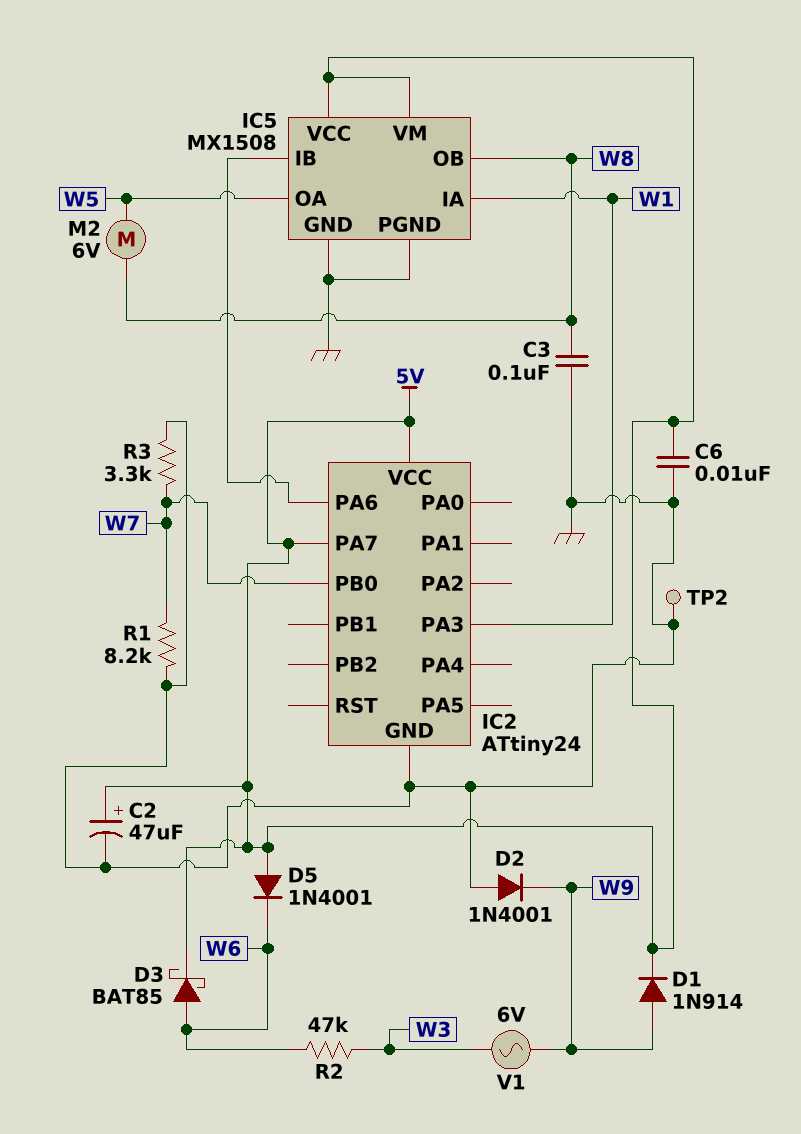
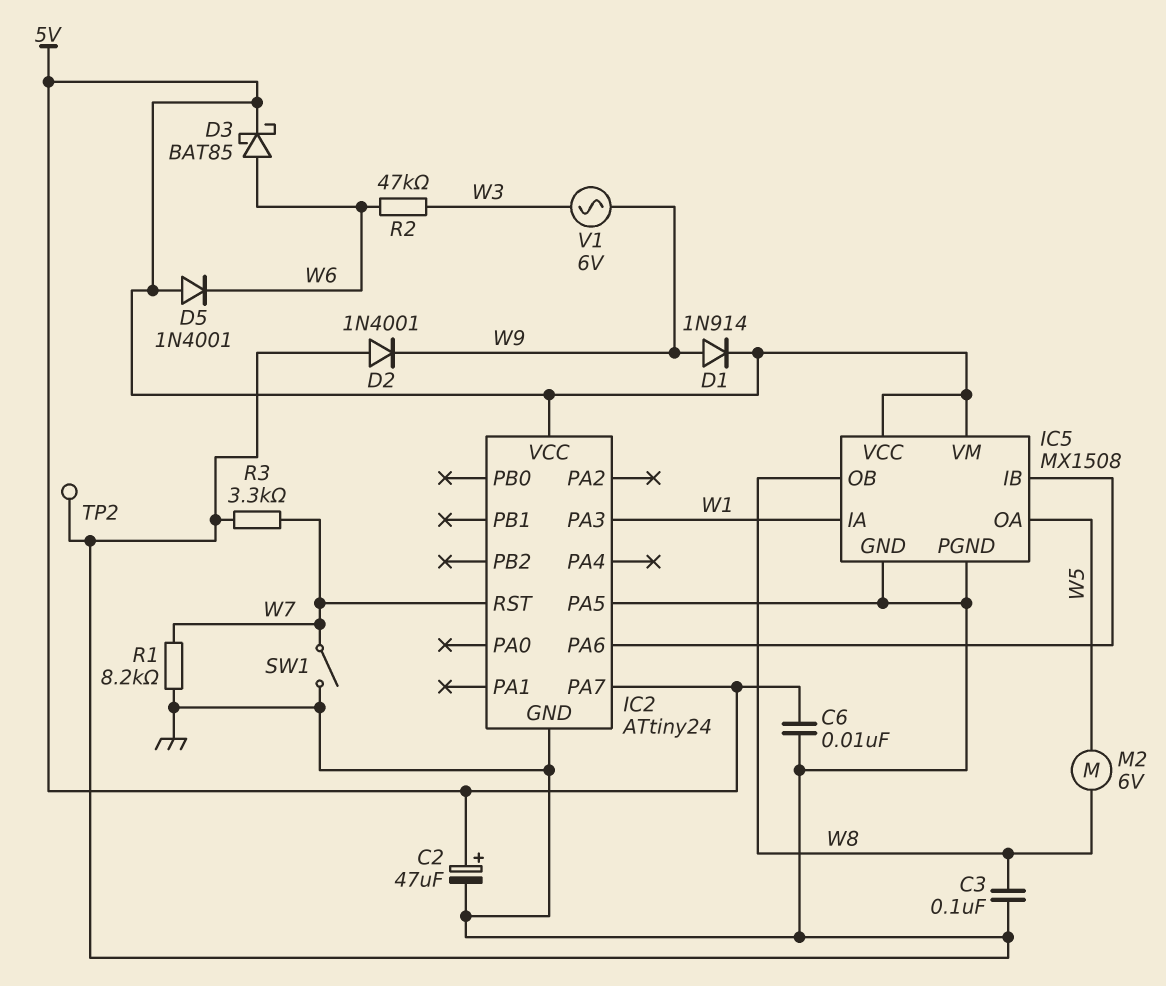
IC2 pin PA5: none -> GND
IC2 pin PB0: W7 -> none
IC2 pin RST: none -> W7
SW1: none -> switch (GND, W7)

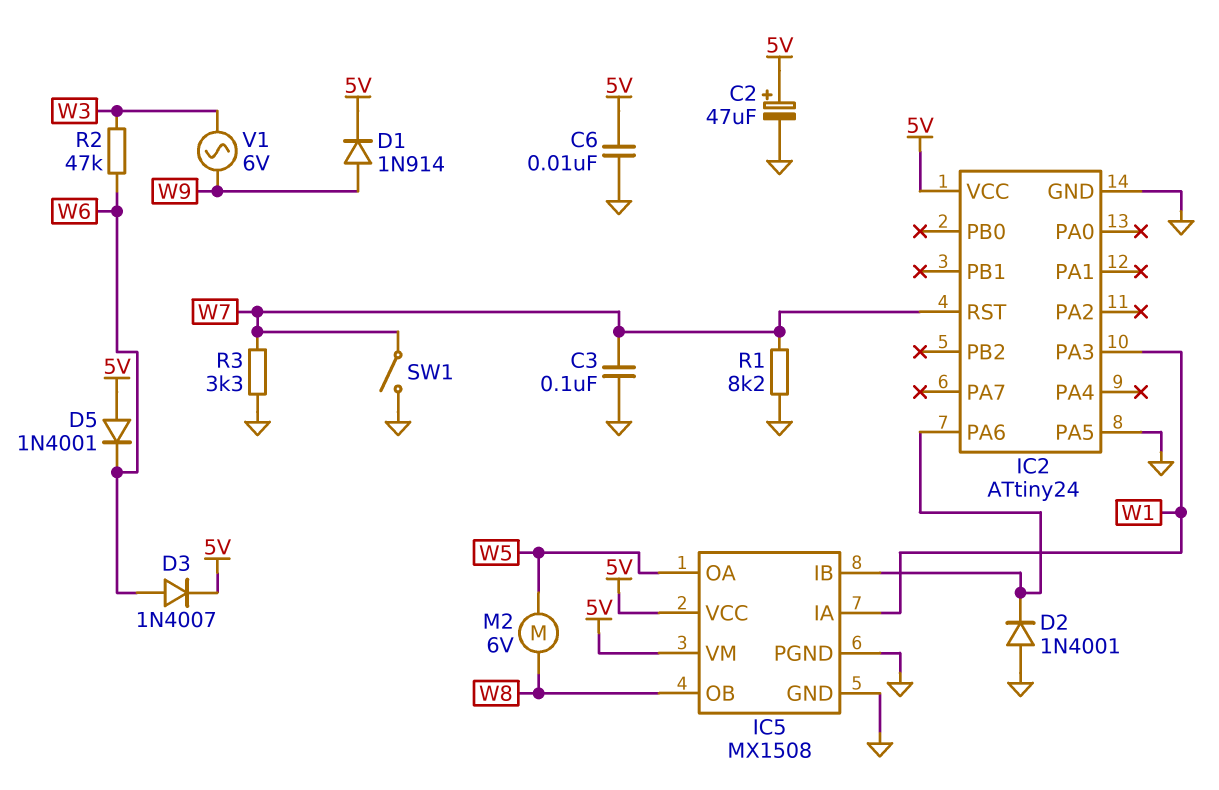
C3: 100nF (GND, W8) -> 100nF (GND, W7)
D2: diode 1N4001 (A GND, K W9) -> diode 1N4001 (A GND, K IC2/PA6)
D3: schottky BAT85 (A W6, K 5V) -> diode 1N4007 (A W6, K 5V)
IC2 pin PA7: 5V -> none
TP2: test point (GND) -> none

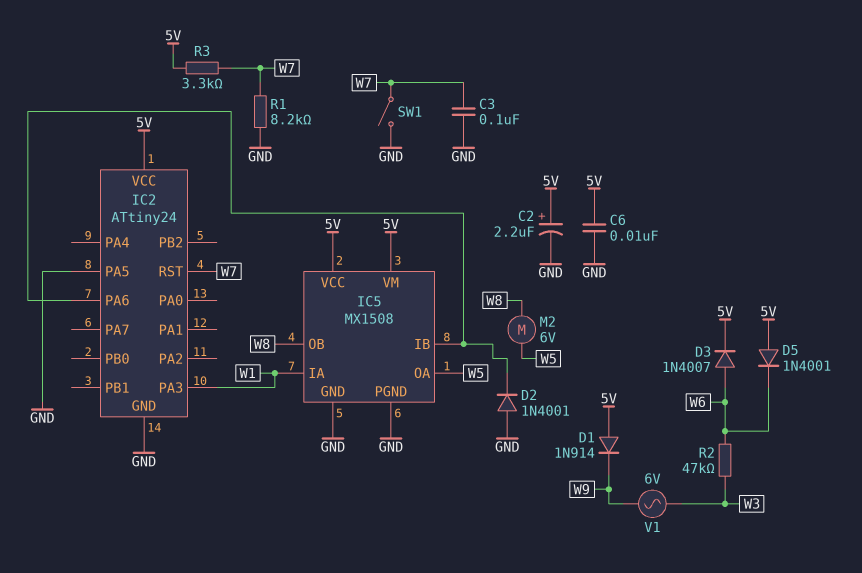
C2: 47uF (plus 5V, minus GND) -> 2.2uF (plus 5V, minus GND)
D1: diode 1N914 (A W9, K 5V) -> diode 1N914 (A 5V, K W9)
R3: 3.3k (GND, W7) -> 3.3k (5V, W7)

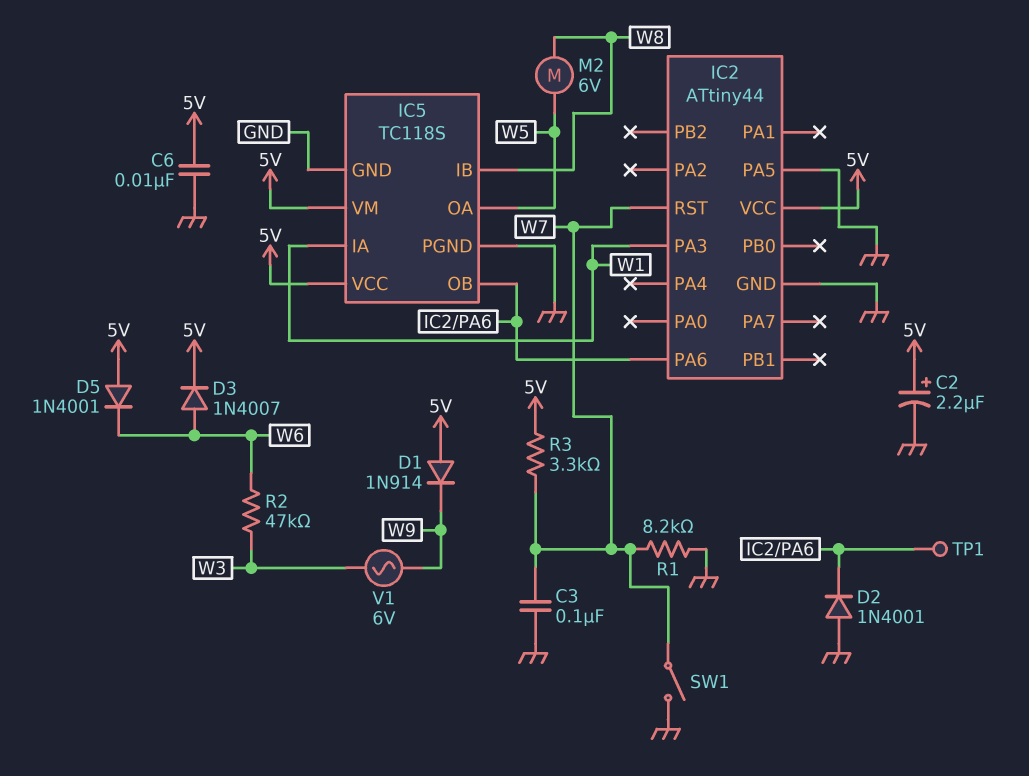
IC2: ATtiny24 -> ATtiny44
IC5: MX1508 -> TC118S
IC5 pin IB: IC2/PA6 -> W8
IC5 pin OB: W8 -> IC2/PA6
TP1: none -> test point (IC2/PA6)

